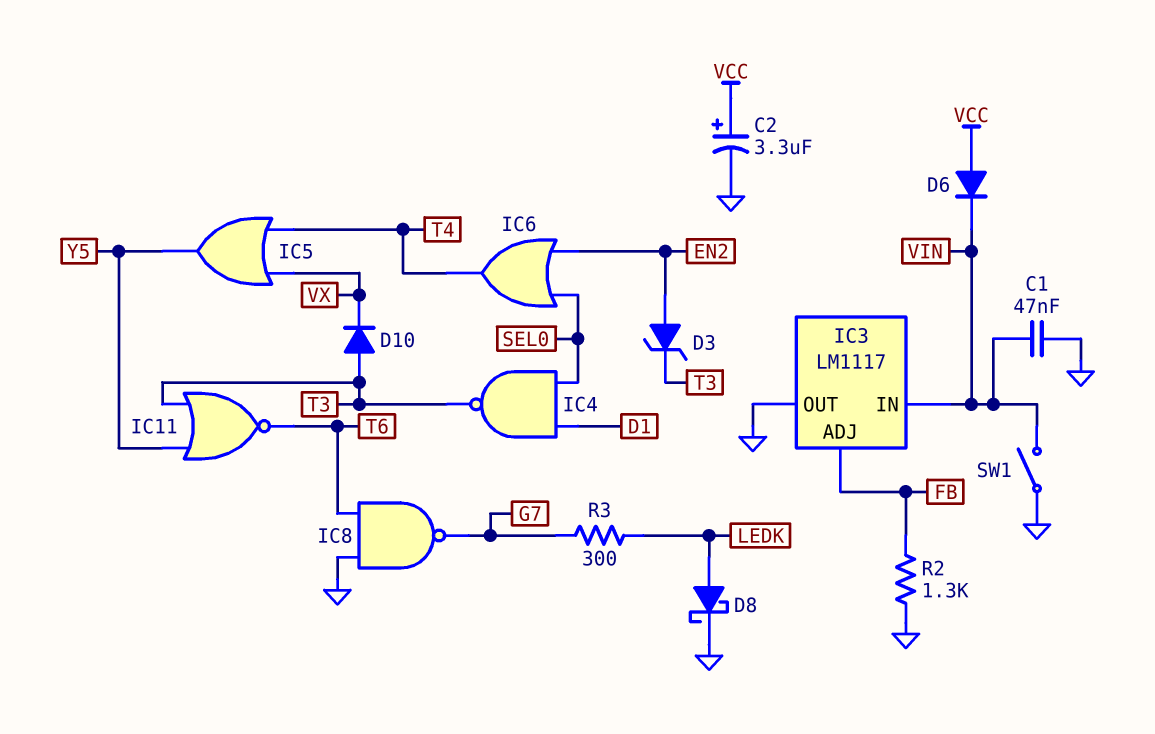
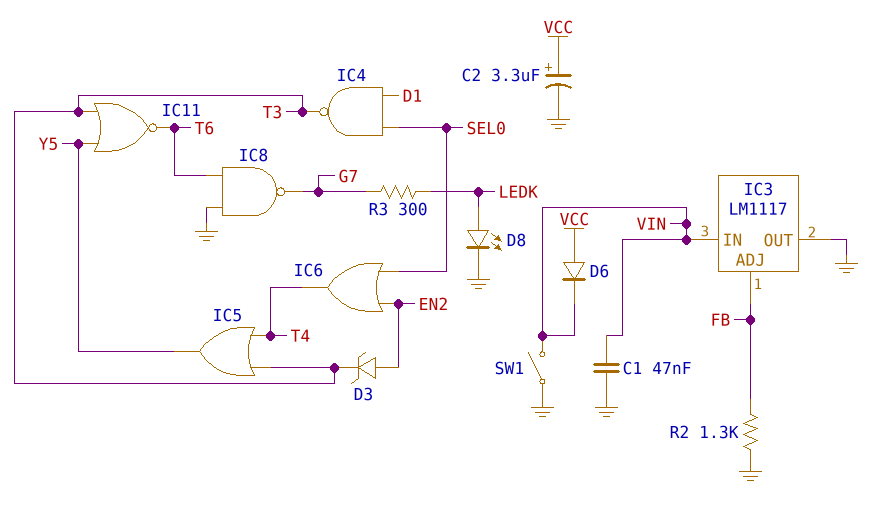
D8: schottky (A LEDK, K GND) -> LED (A LEDK, K GND)
D10: diode (A T3, K VX) -> none
IC5: OR (in T4, in VX, out Y5) -> OR (in T3, in T4, out Y5)

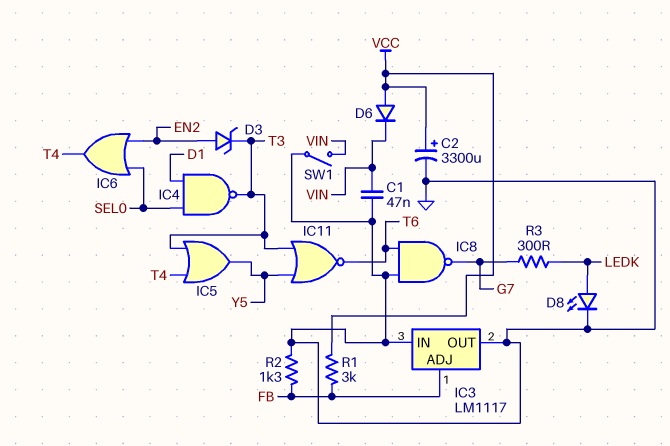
C2: 3.3uF (plus VCC, minus GND) -> 3300uF (plus VCC, minus GND)
IC3 pin IN: VIN -> GND
R1: none -> 3k (FB, VCC)

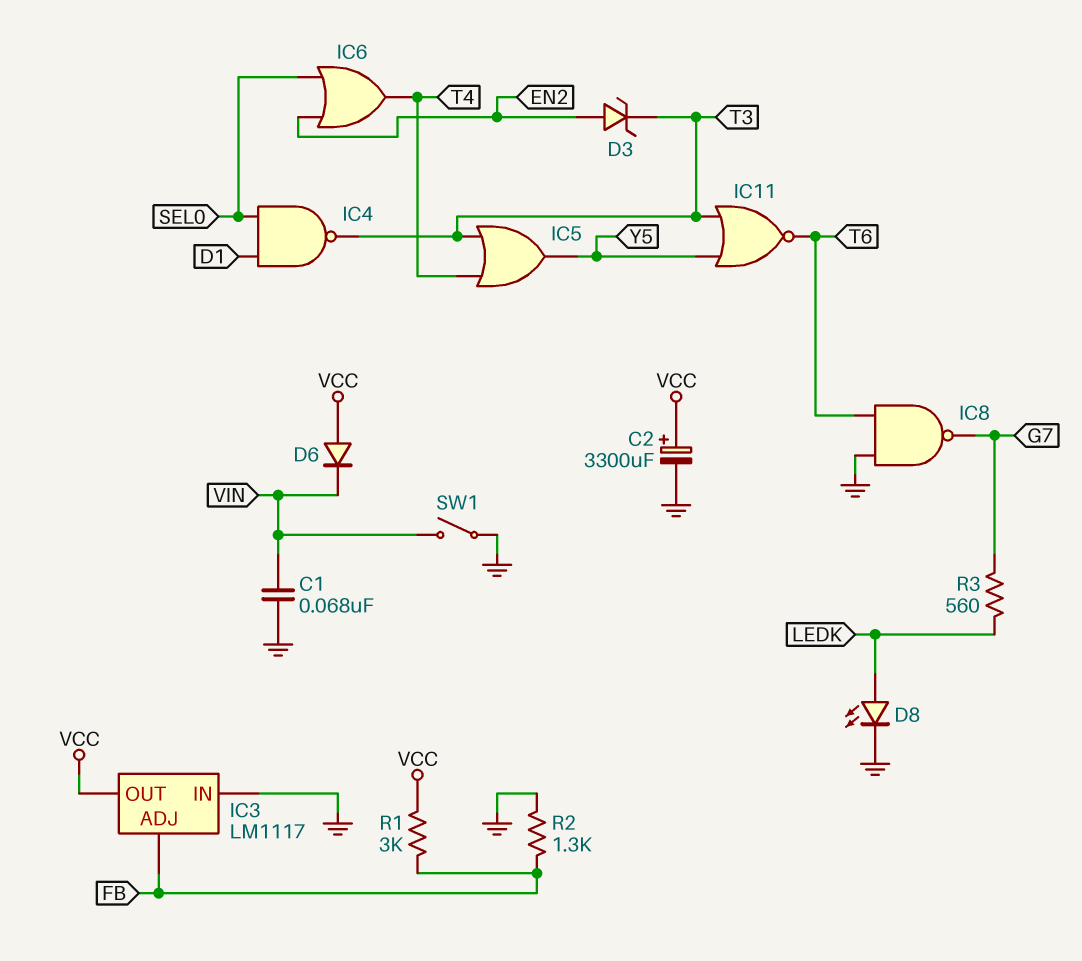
C1: 47nF (GND, VIN) -> 68nF (GND, VIN)
IC3 pin OUT: GND -> VCC
R3: 300 (G7, LEDK) -> 560 (G7, LEDK)

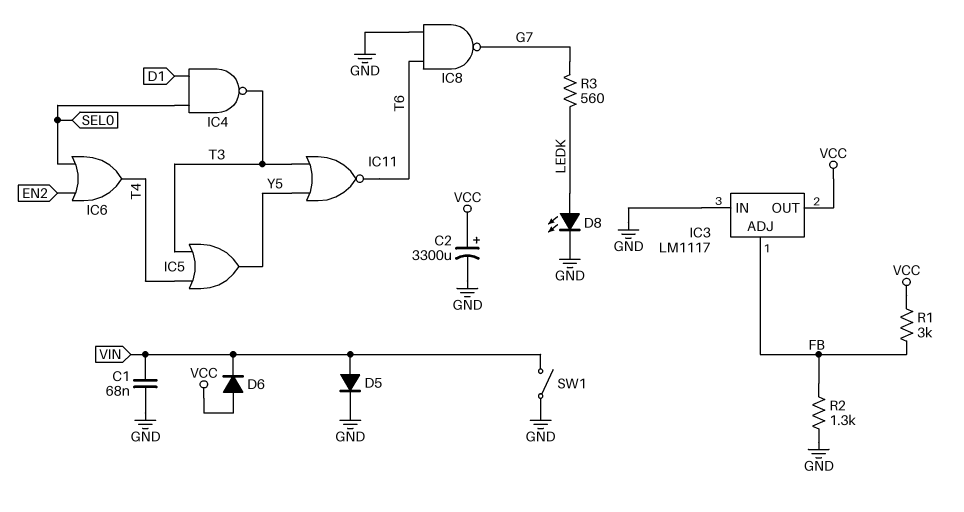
D3: zener (A EN2, K T3) -> none
D5: none -> diode (A VIN, K GND)

